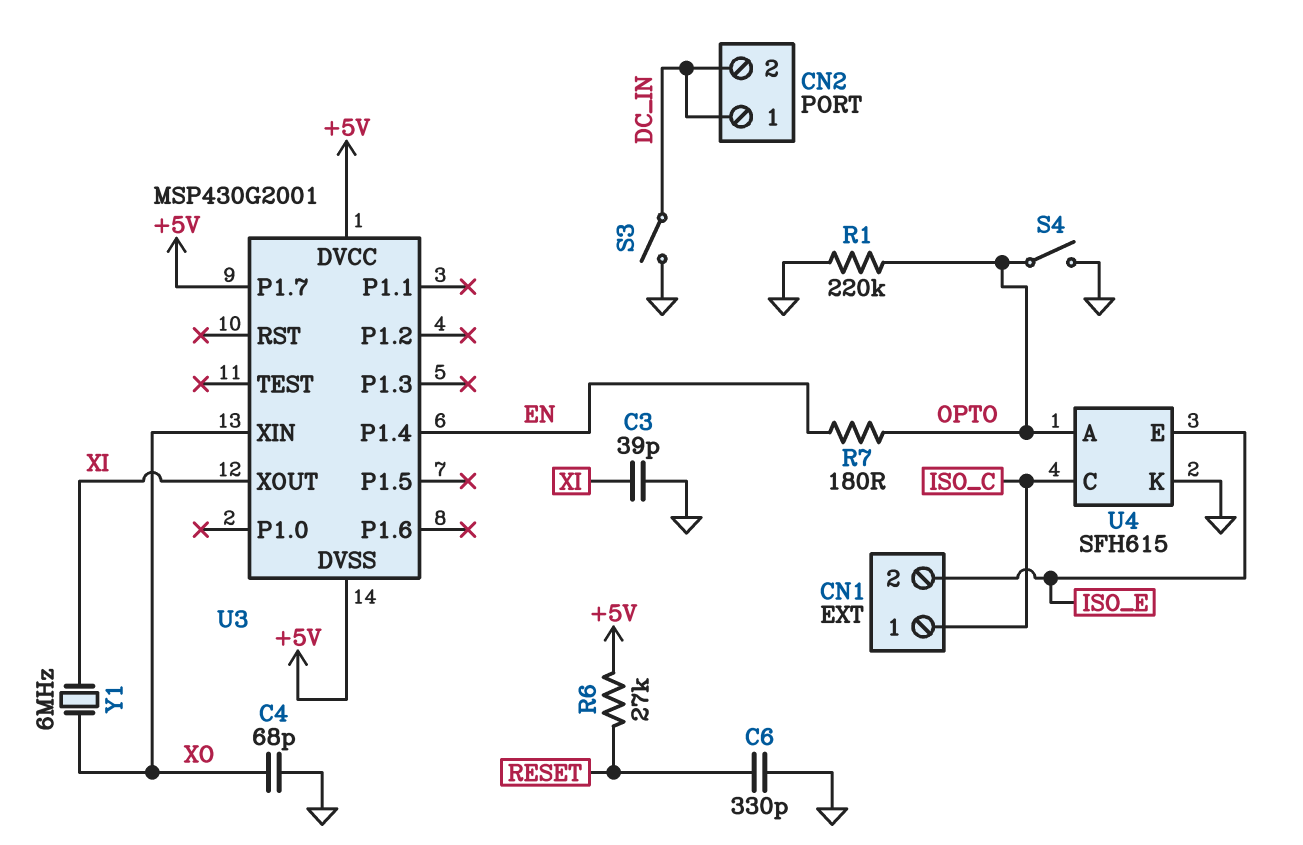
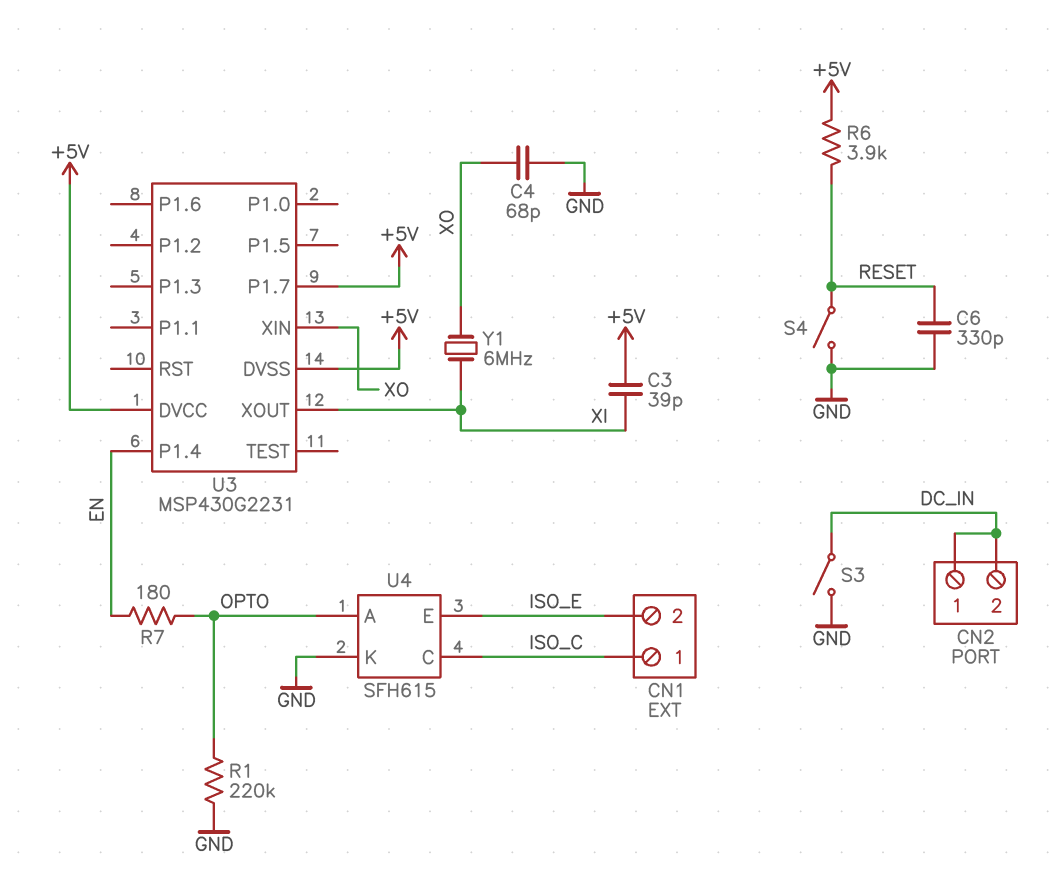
C3: 39pF (GND, XI) -> 39pF (+5V, XI)
R6: 27k (+5V, RESET) -> 3.9k (+5V, RESET)
S4: switch (GND, OPTO) -> switch (GND, RESET)
U3: MSP430G2001 -> MSP430G2231

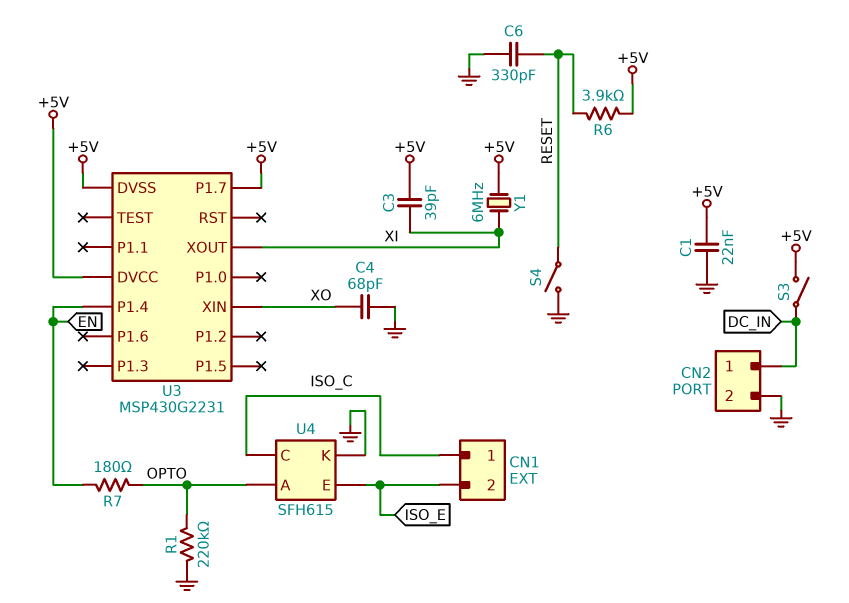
C1: none -> 22nF (+5V, GND)
CN2 pin 2: DC_IN -> GND
S3: switch (DC_IN, GND) -> switch (+5V, DC_IN)
Y1: 6MHz (XI, XO) -> 6MHz (+5V, XI)

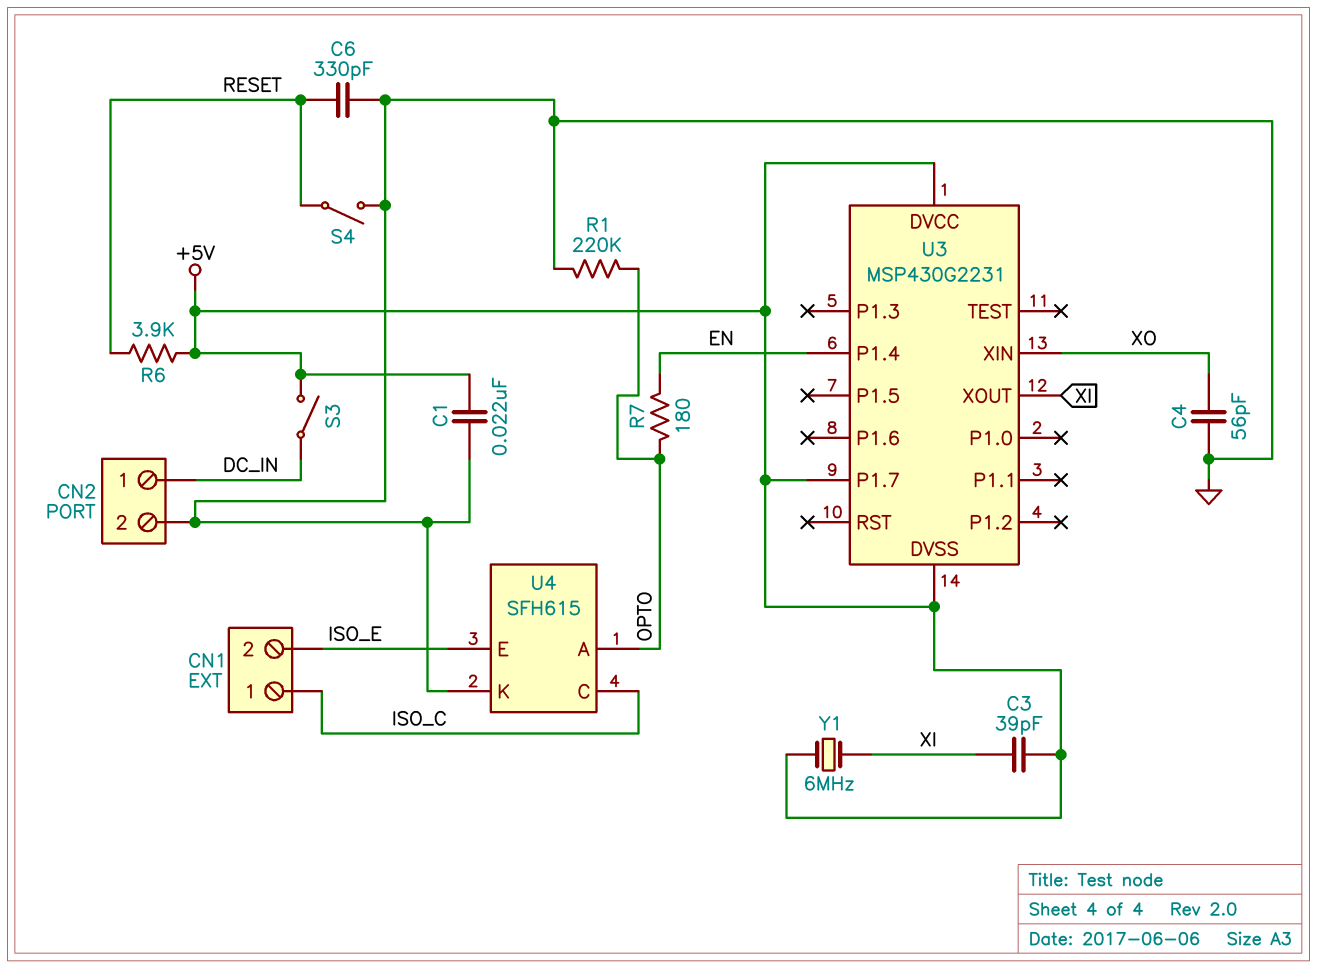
C4: 68pF (GND, XO) -> 56pF (GND, XO)

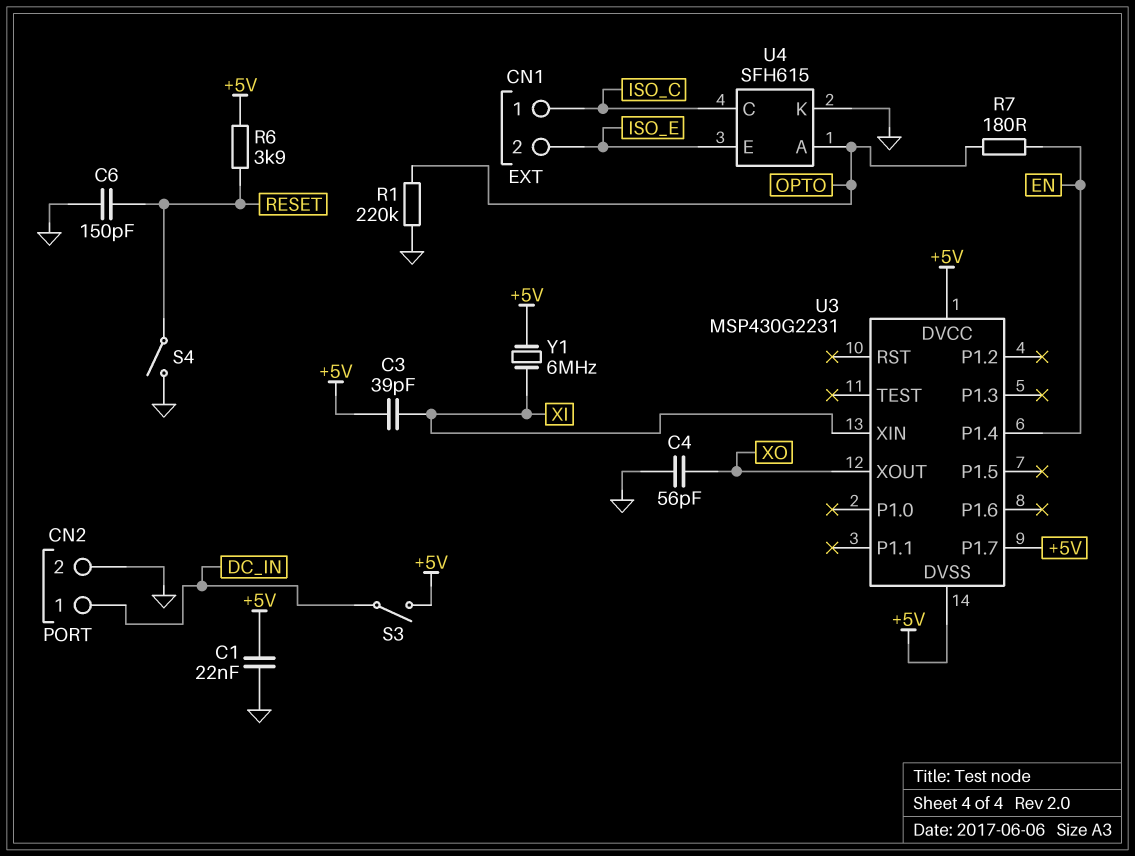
C6: 330pF (GND, RESET) -> 150pF (GND, RESET)
U3 pin XIN: XO -> XI
U3 pin XOUT: XI -> XO

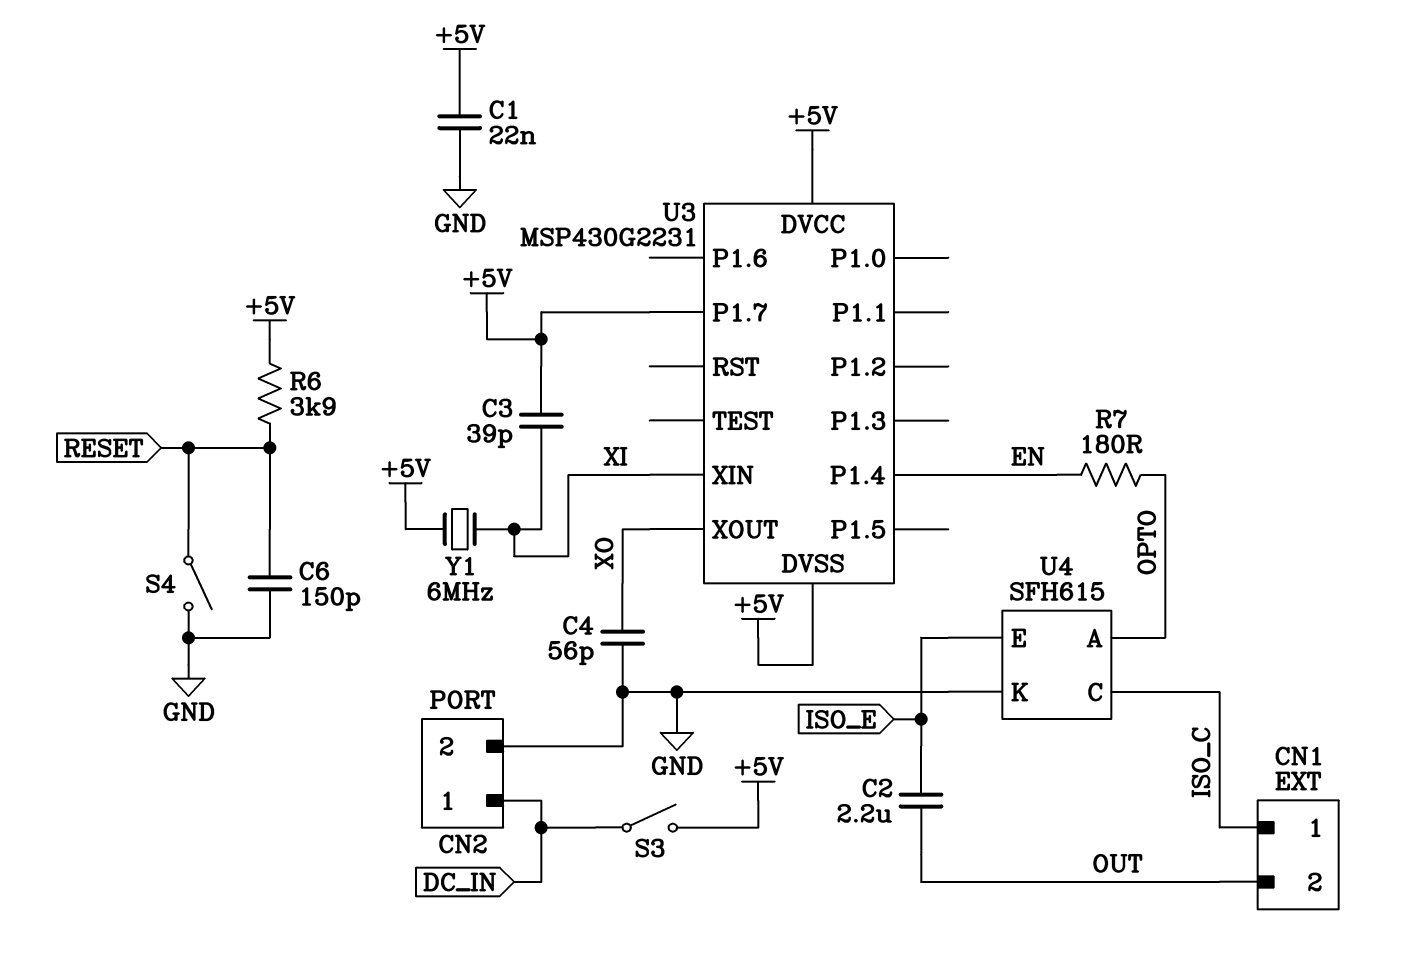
C2: none -> 2.2uF (ISO_E, OUT)
CN1 pin 2: ISO_E -> OUT
R1: 220k (GND, OPTO) -> none

